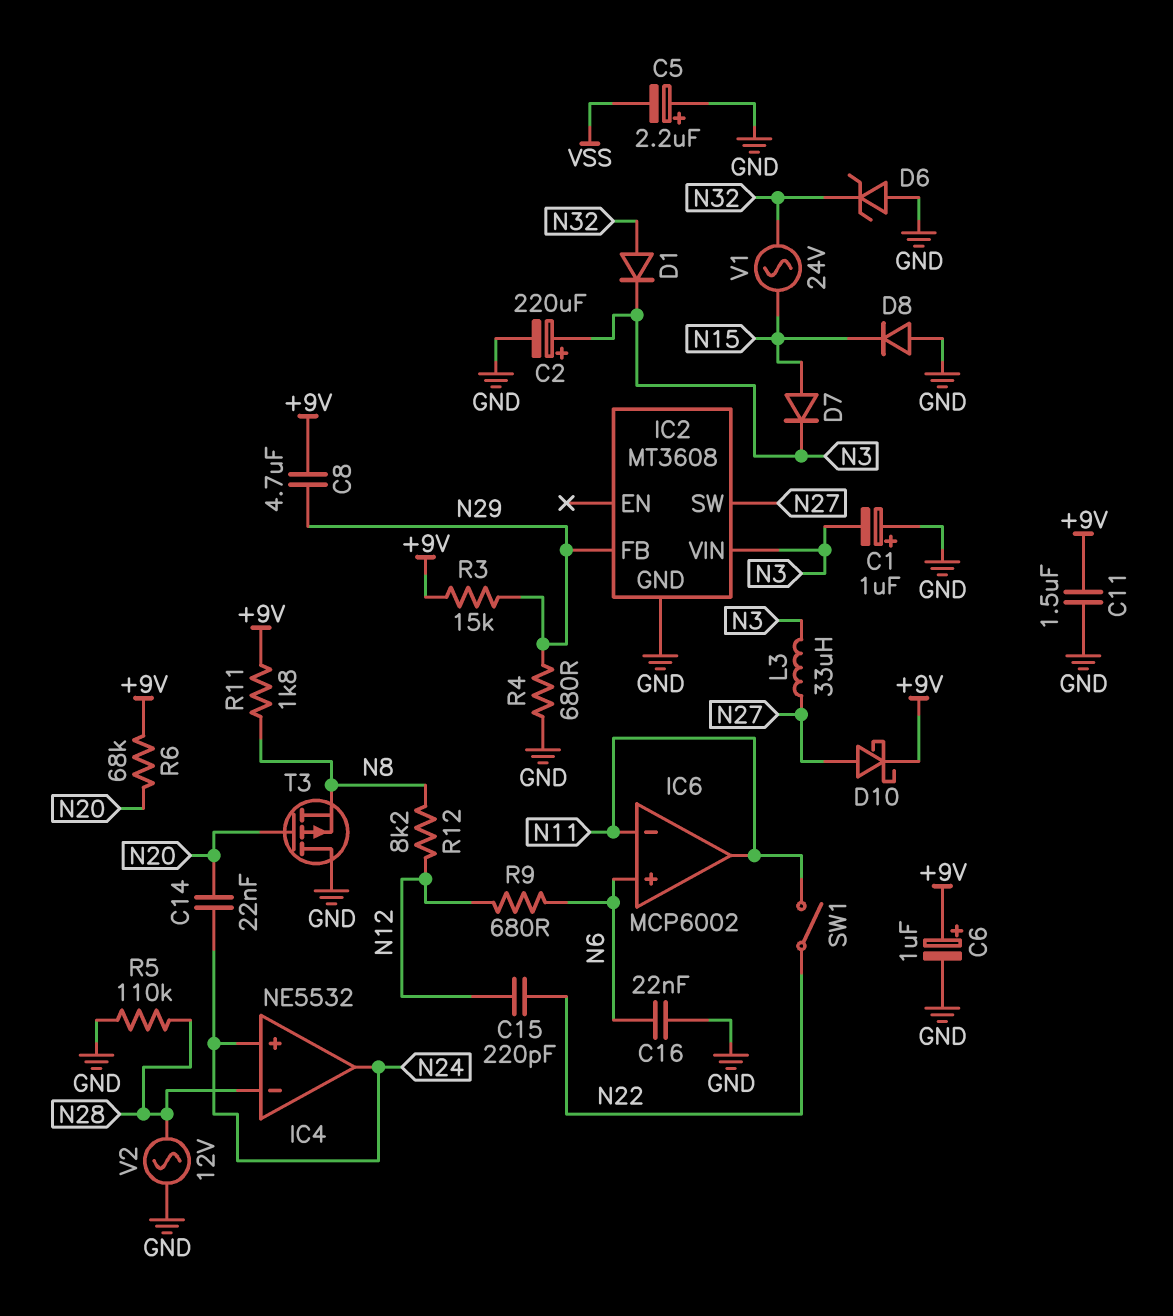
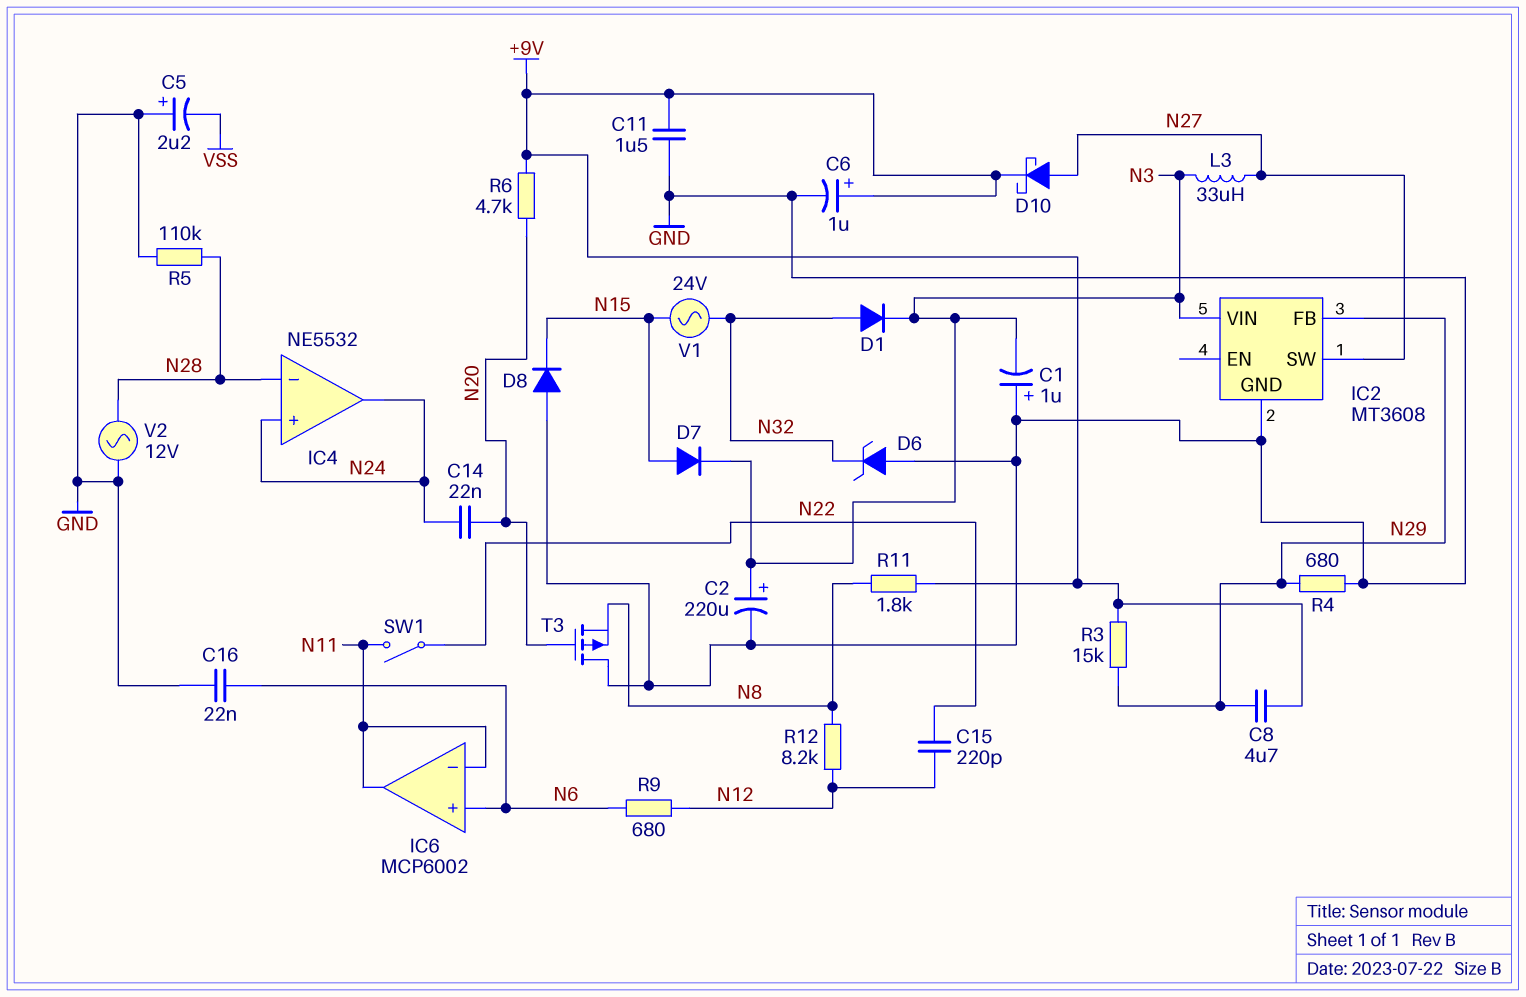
R6: 68k (+9V, N20) -> 4.7k (+9V, N20)

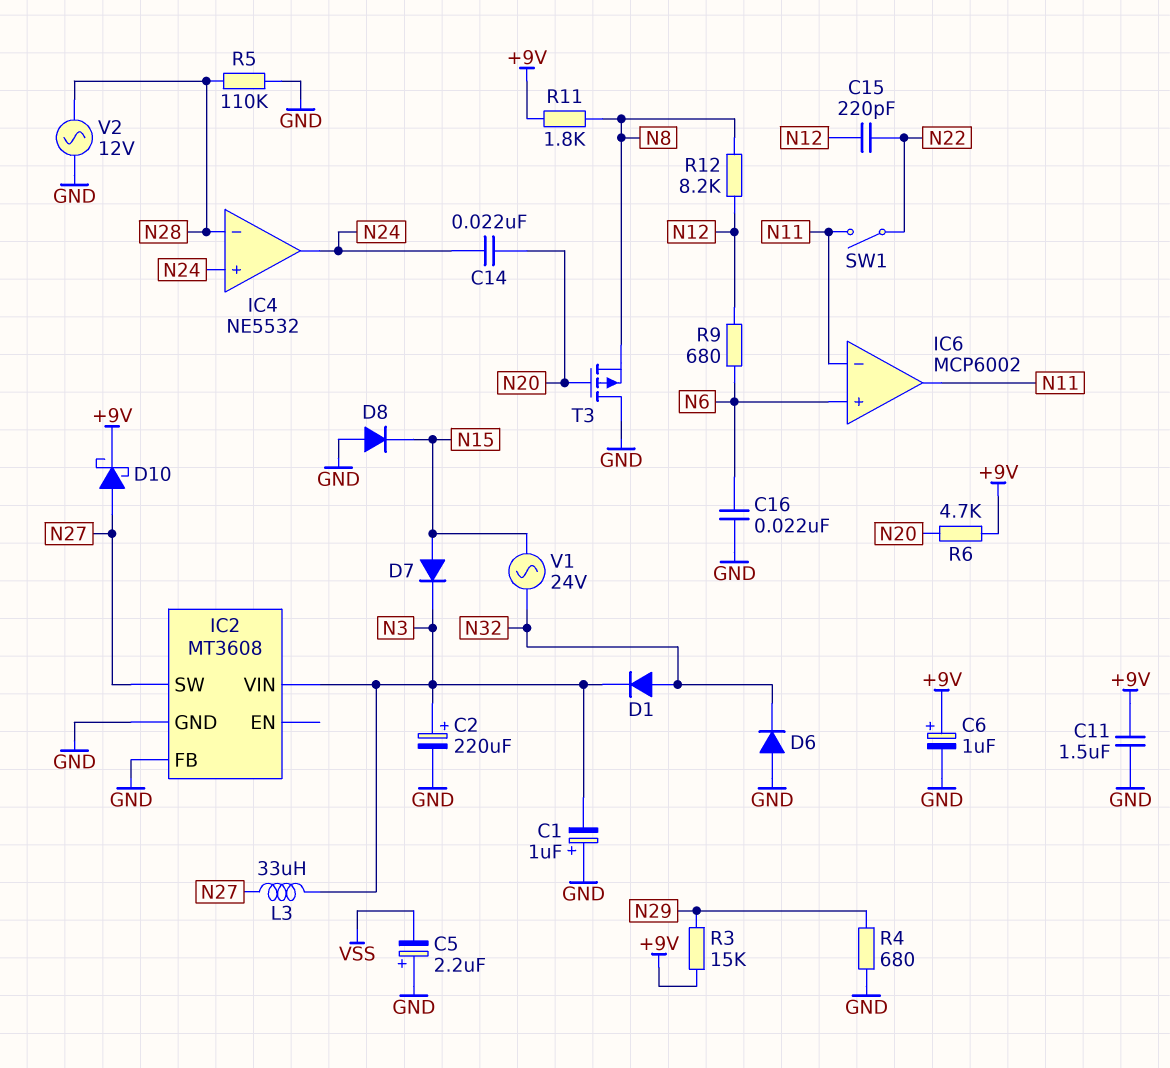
C8: 4.7uF (+9V, N29) -> none
D6: zener (A GND, K N32) -> diode (A GND, K N32)
IC2 pin FB: N29 -> GND

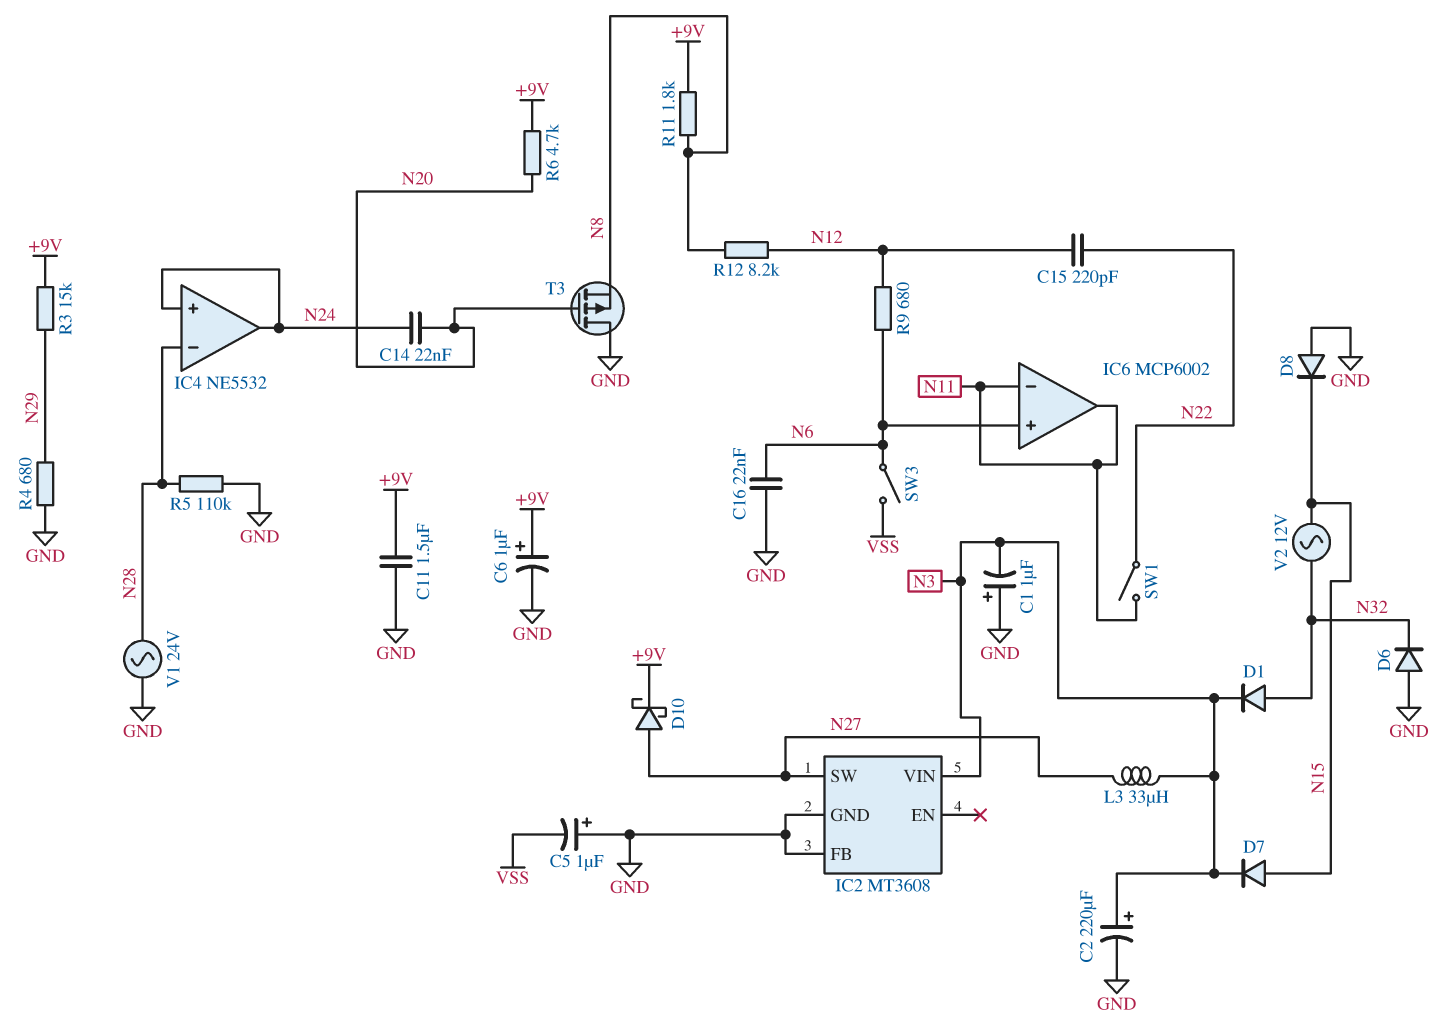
C5: 2.2uF (plus GND, minus VSS) -> 1uF (plus GND, minus VSS)
SW3: none -> switch (N6, VSS)
V1: AC 24V (N15, N32) -> AC 24V (GND, N28)
V2: AC 12V (GND, N28) -> AC 12V (N15, N32)

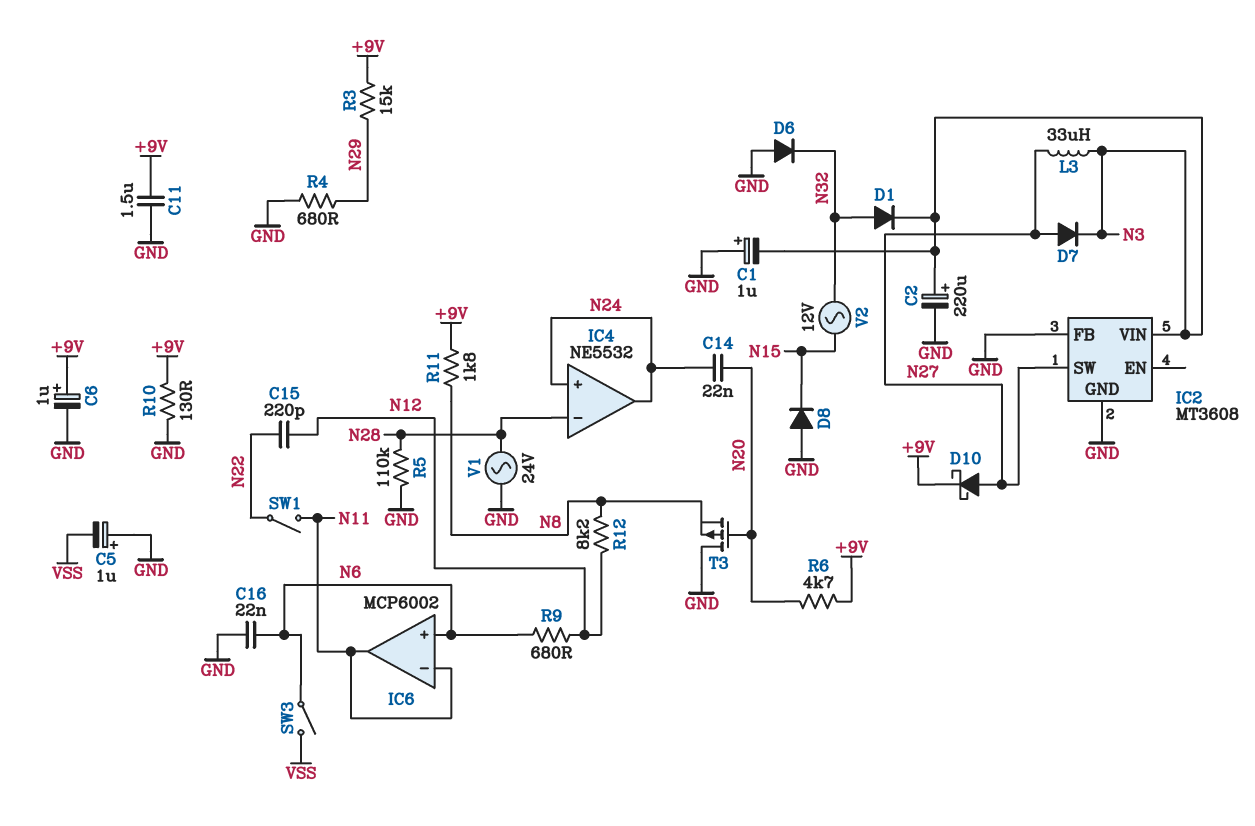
D7: diode (A N15, K N3) -> diode (A N27, K N3)
R10: none -> 130 (+9V, GND)

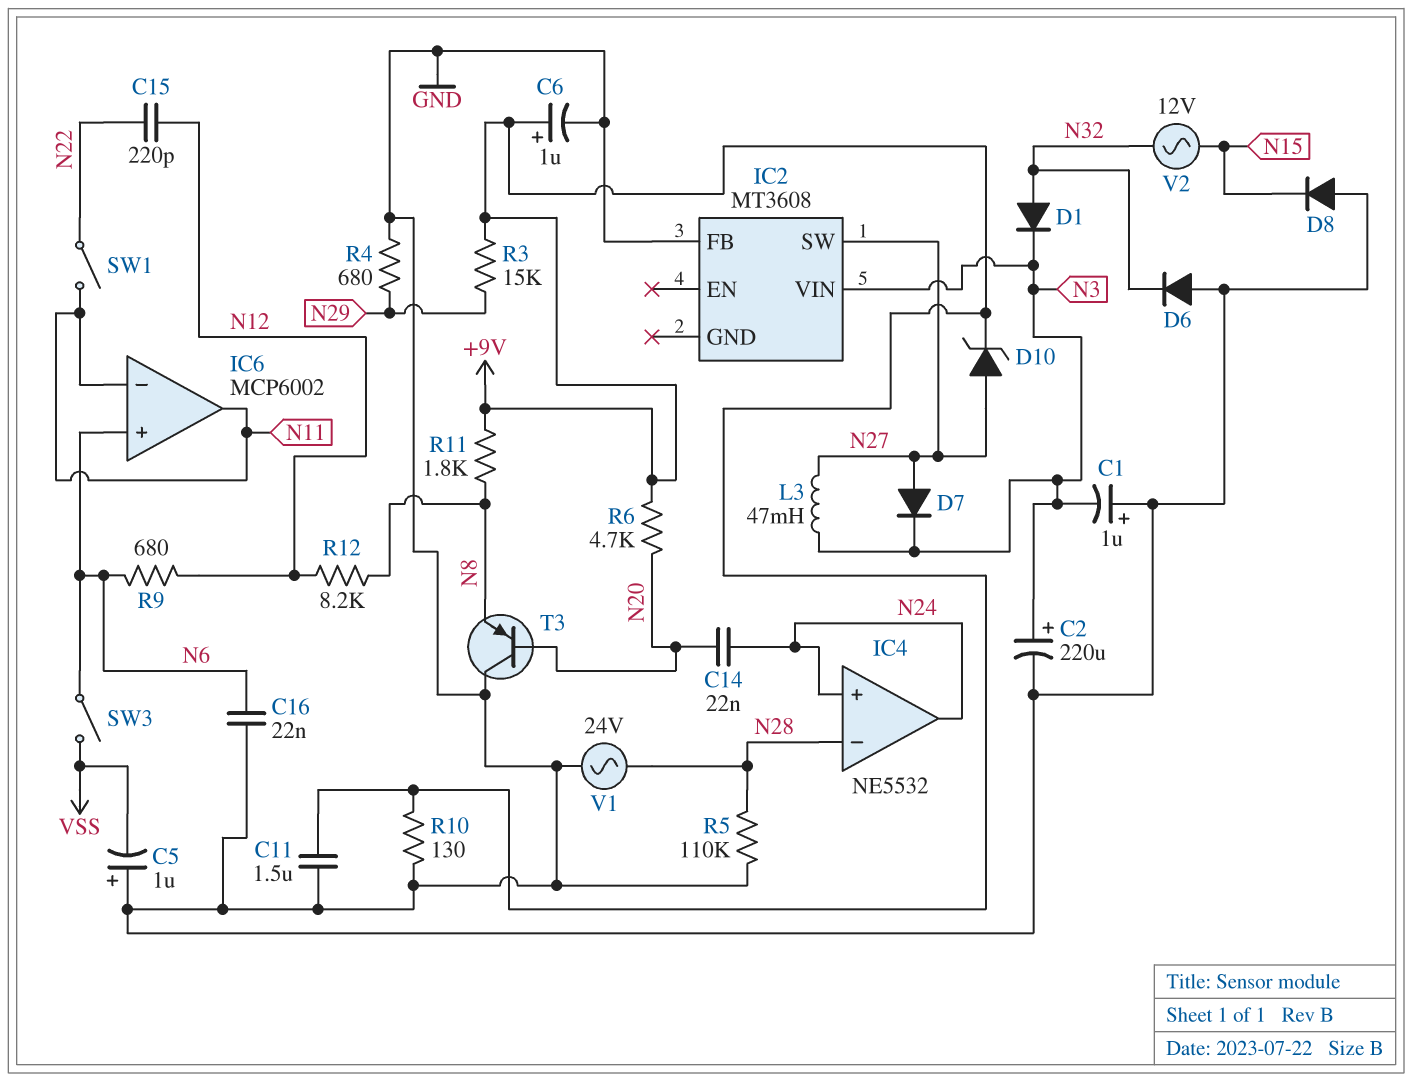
D10: schottky (A N27, K +9V) -> zener (A N27, K +9V)
IC2 pin GND: GND -> none
L3: 33uH (N3, N27) -> 47mH (N3, N27)
T3: PMOS (G N20, D GND, S N8) -> PNP (B N20, C GND, E N8)

